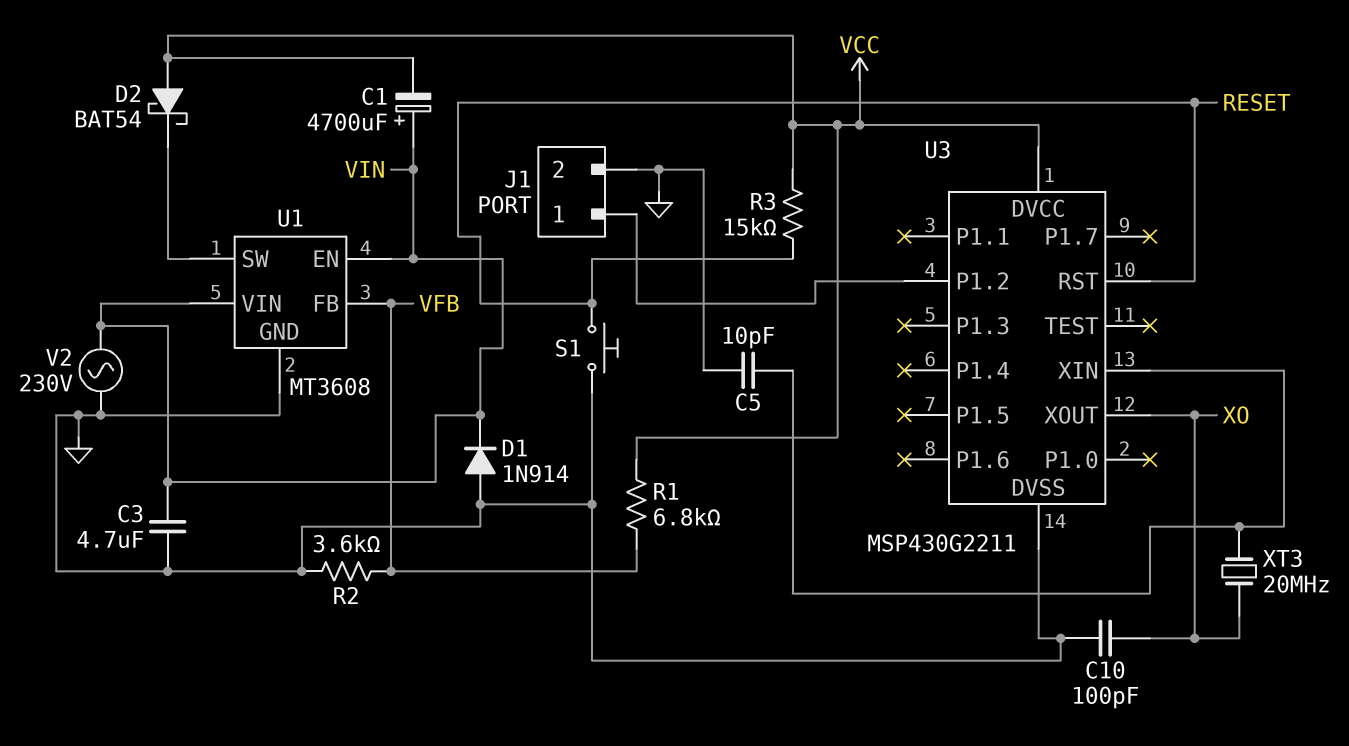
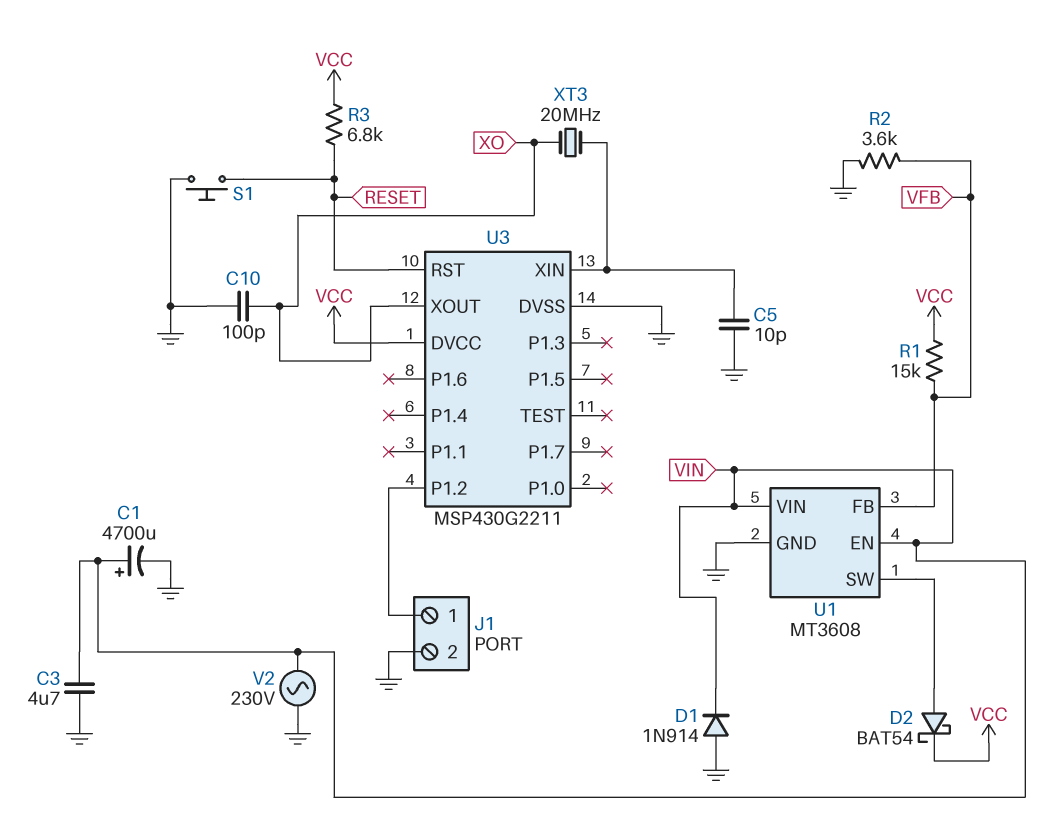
C1: 4700uF (plus VIN, minus VCC) -> 4700uF (plus VIN, minus GND)
D2: schottky BAT54 (A VCC, K U1/SW) -> schottky BAT54 (A U1/SW, K VCC)
R1: 6.8k (VCC, VFB) -> 15k (VCC, VFB)
R3: 15k (RESET, VCC) -> 6.8k (RESET, VCC)

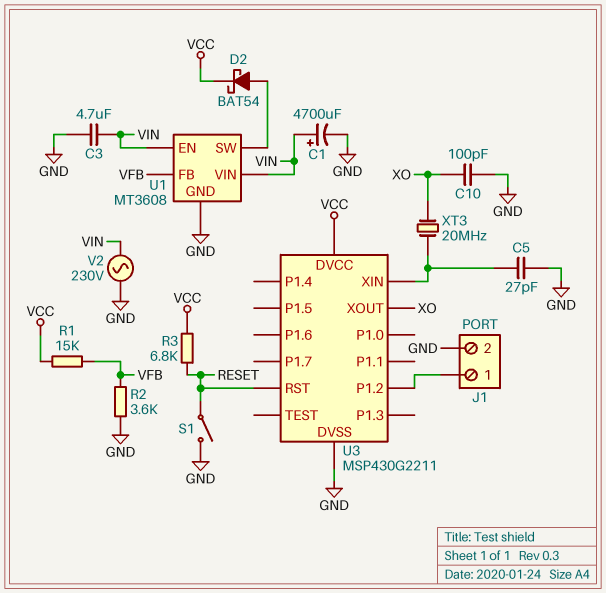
C5: 10pF (GND, U3/XIN) -> 27pF (GND, U3/XIN)
D1: diode 1N914 (A GND, K VIN) -> none
S1: button (GND, RESET) -> switch (GND, RESET)

